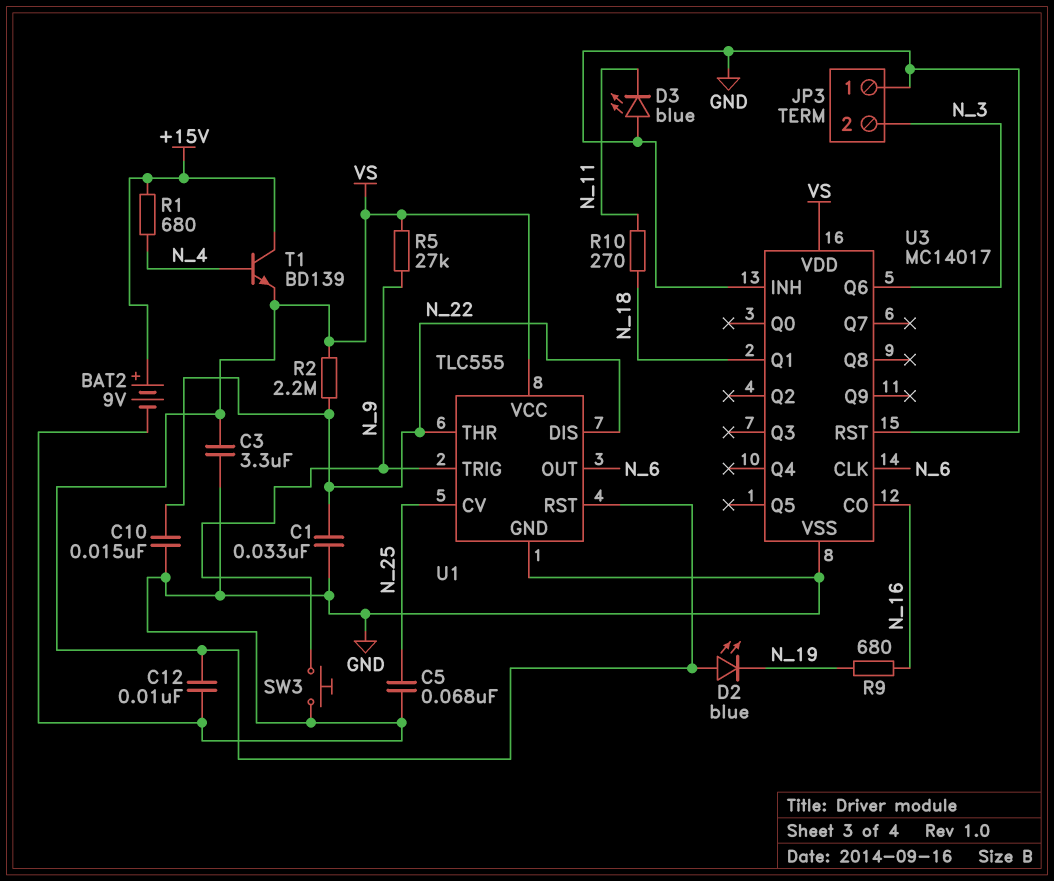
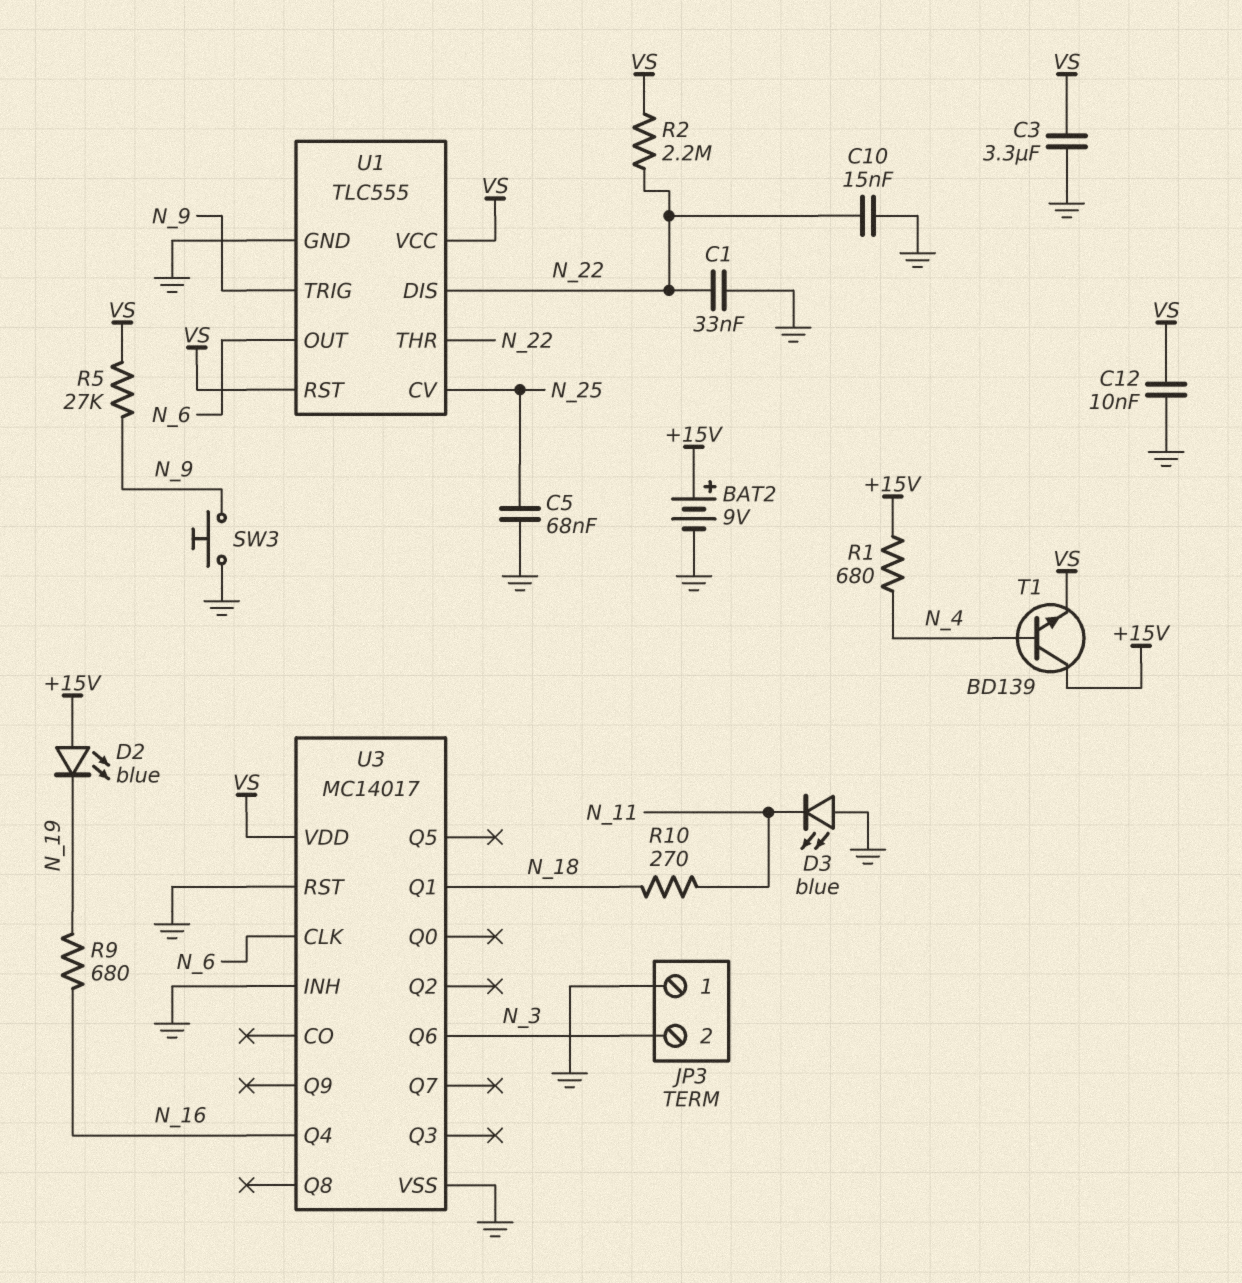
D2: LED blue (A VS, K N_19) -> LED blue (A +15V, K N_19)
U3 pin CO: N_16 -> none
U3 pin Q4: none -> N_16

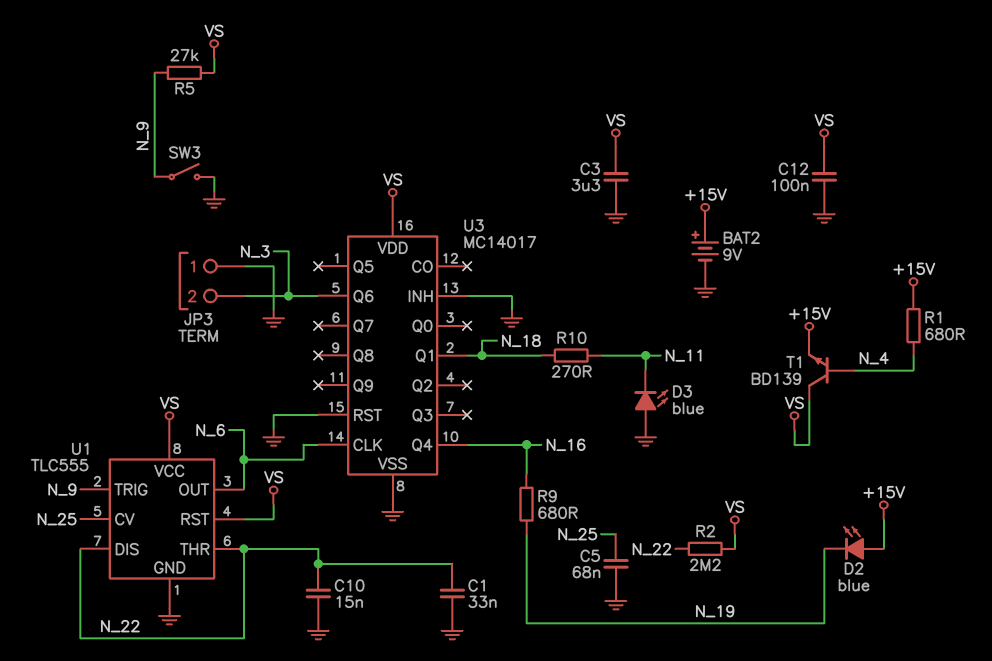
C12: 10nF (GND, VS) -> 100nF (GND, VS)
SW3: button (GND, N_9) -> switch (GND, N_9)
T1: NPN BD139 (B N_4, C +15V, E VS) -> NPN BD139 (B N_4, C VS, E +15V)

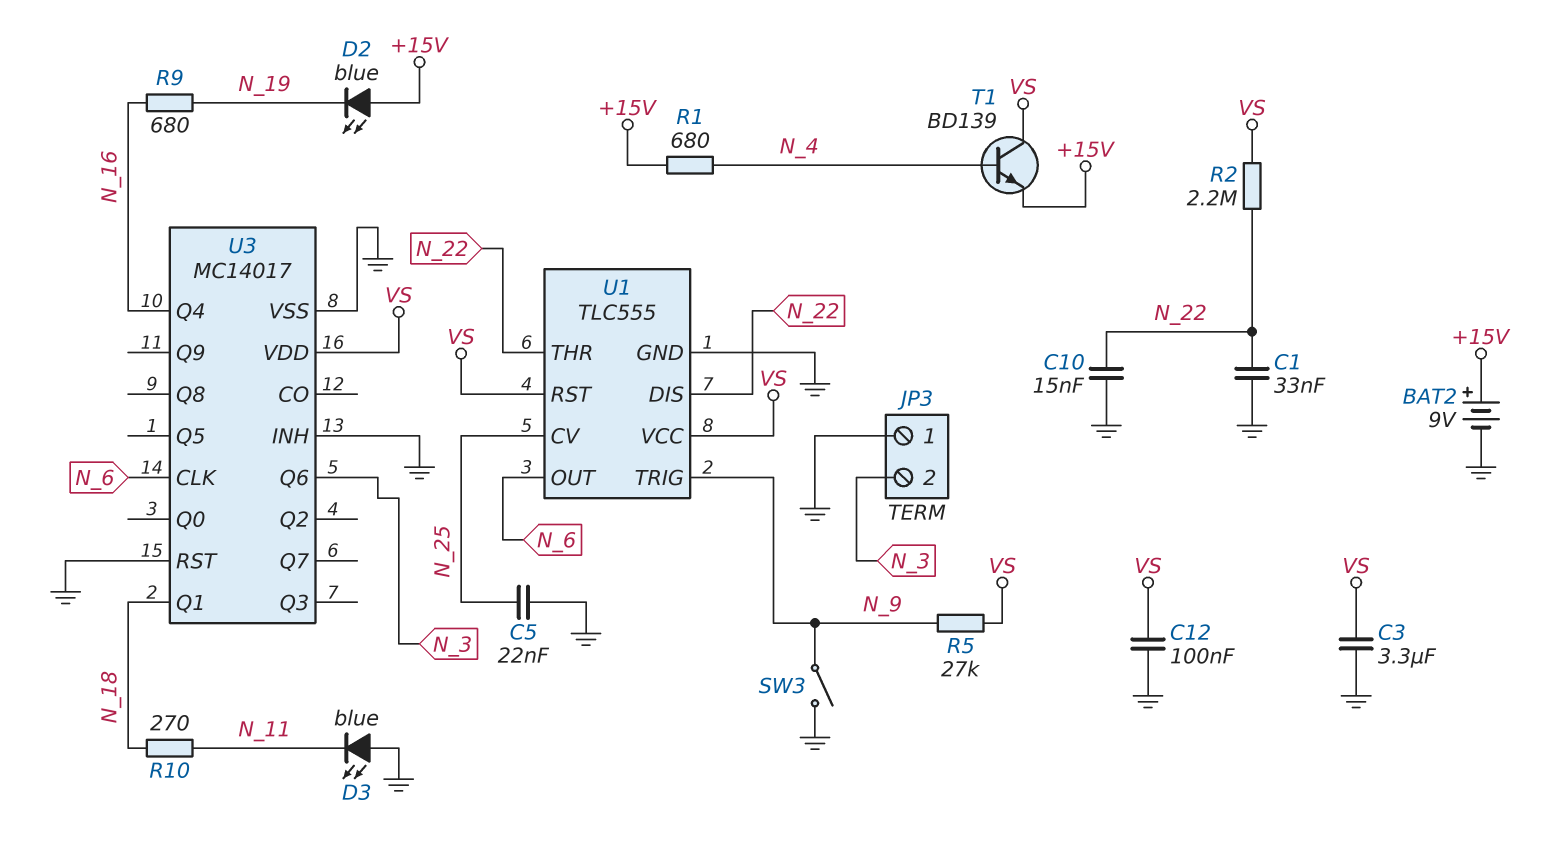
C5: 68nF (GND, N_25) -> 22nF (GND, N_25)

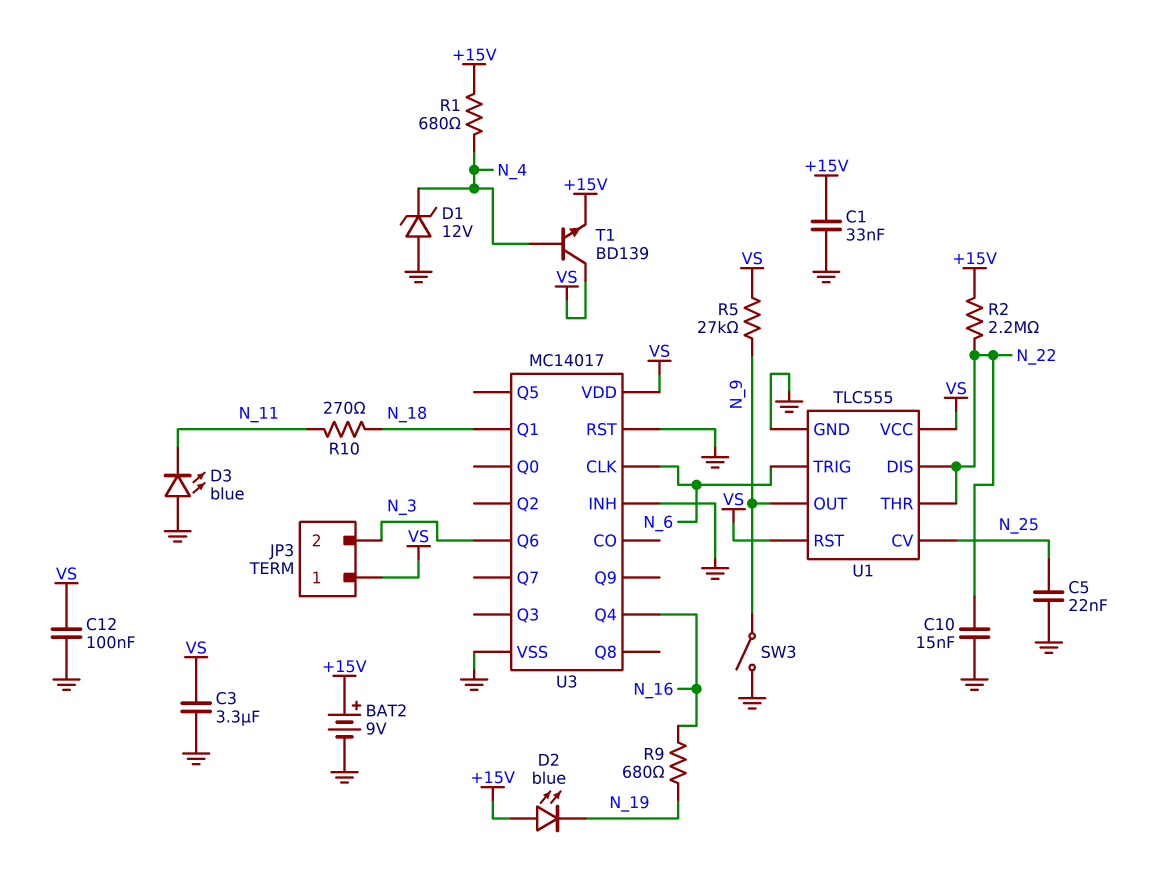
C1: 33nF (GND, N_22) -> 33nF (+15V, GND)
D1: none -> zener 12V (A GND, K N_4)
JP3 pin 1: GND -> VS
R2: 2.2M (N_22, VS) -> 2.2M (+15V, N_22)
U1 pin OUT: N_6 -> N_9
U1 pin TRIG: N_9 -> N_6

